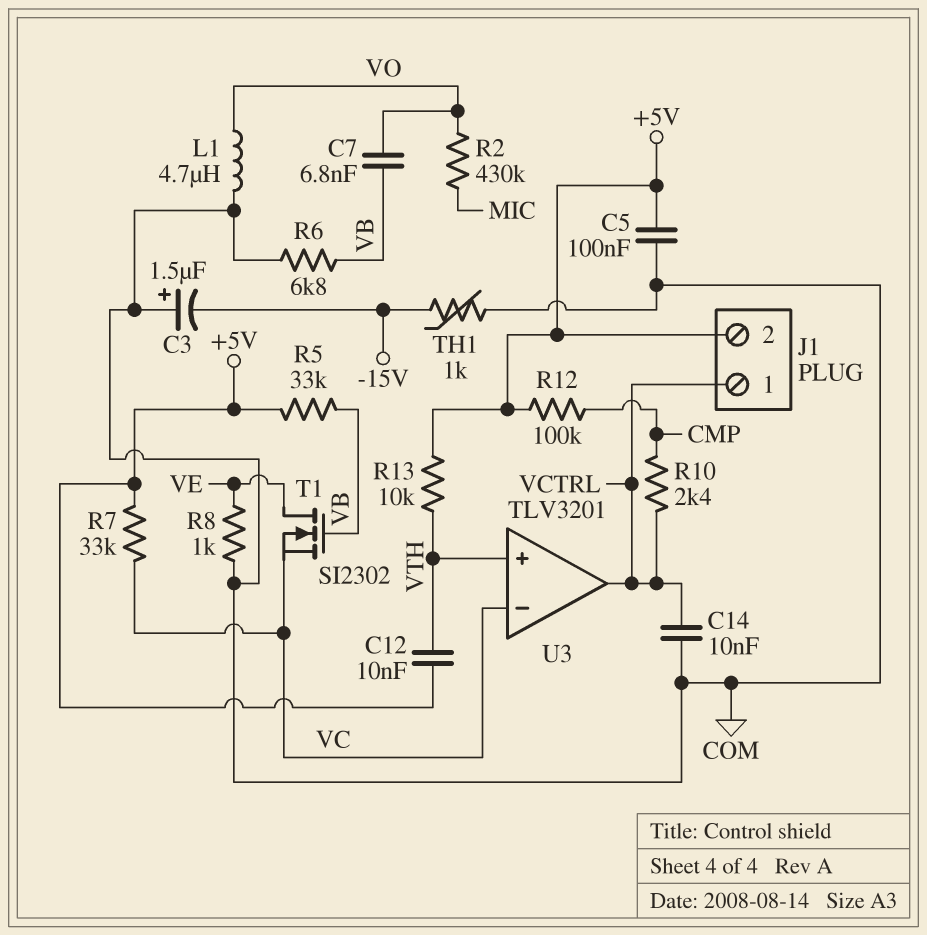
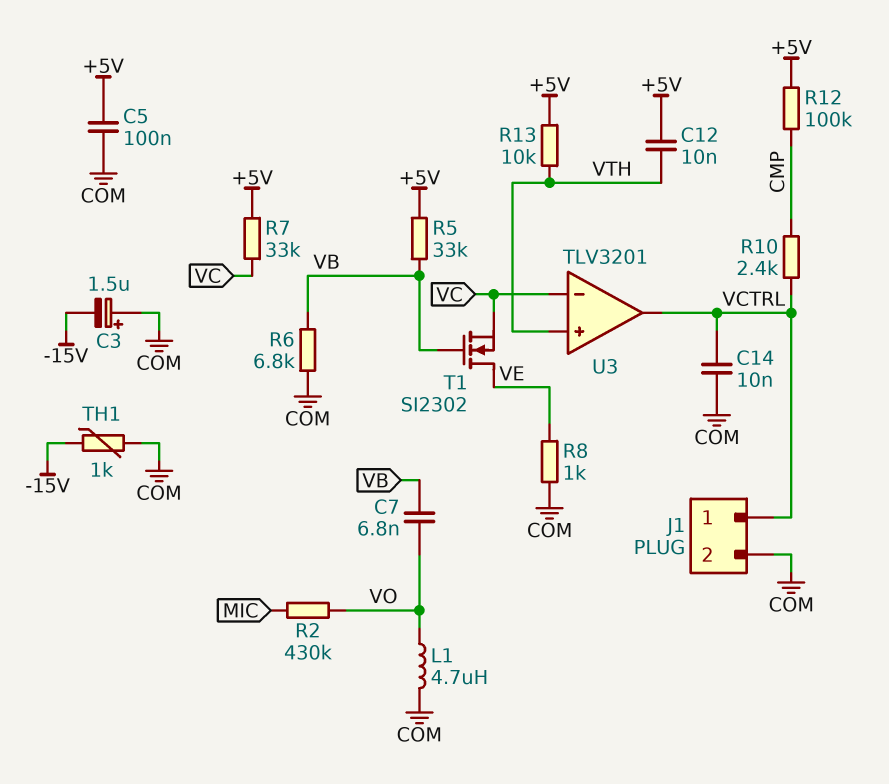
J1 pin 2: +5V -> COM

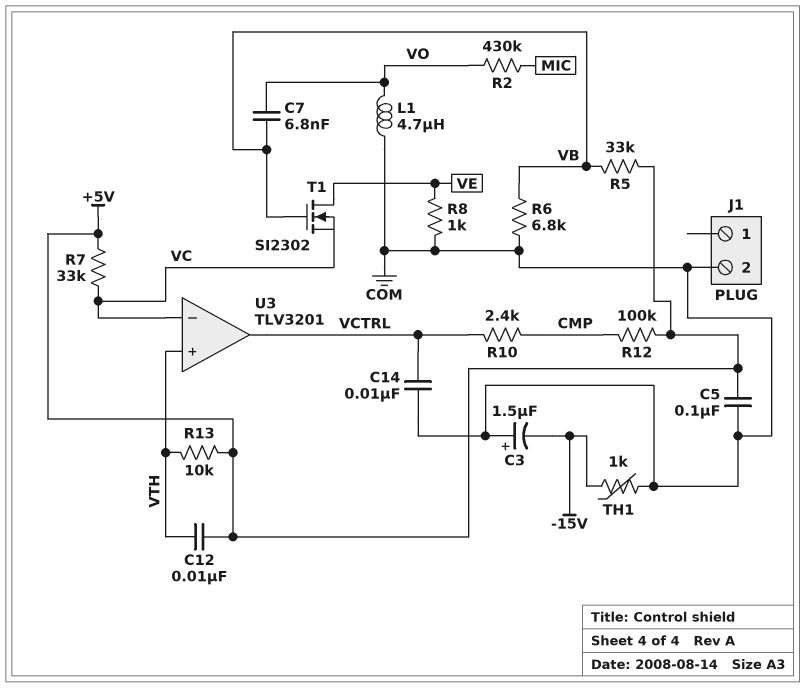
J1 pin 1: VCTRL -> none

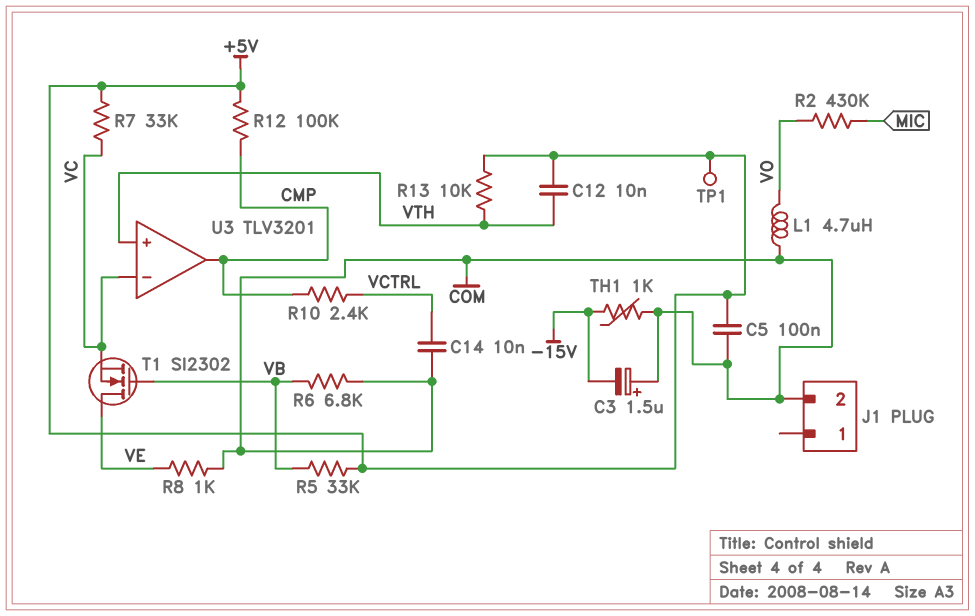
C7: 6.8nF (VB, VO) -> none
TP1: none -> test point (+5V)
U3 pin out: VCTRL -> CMP

